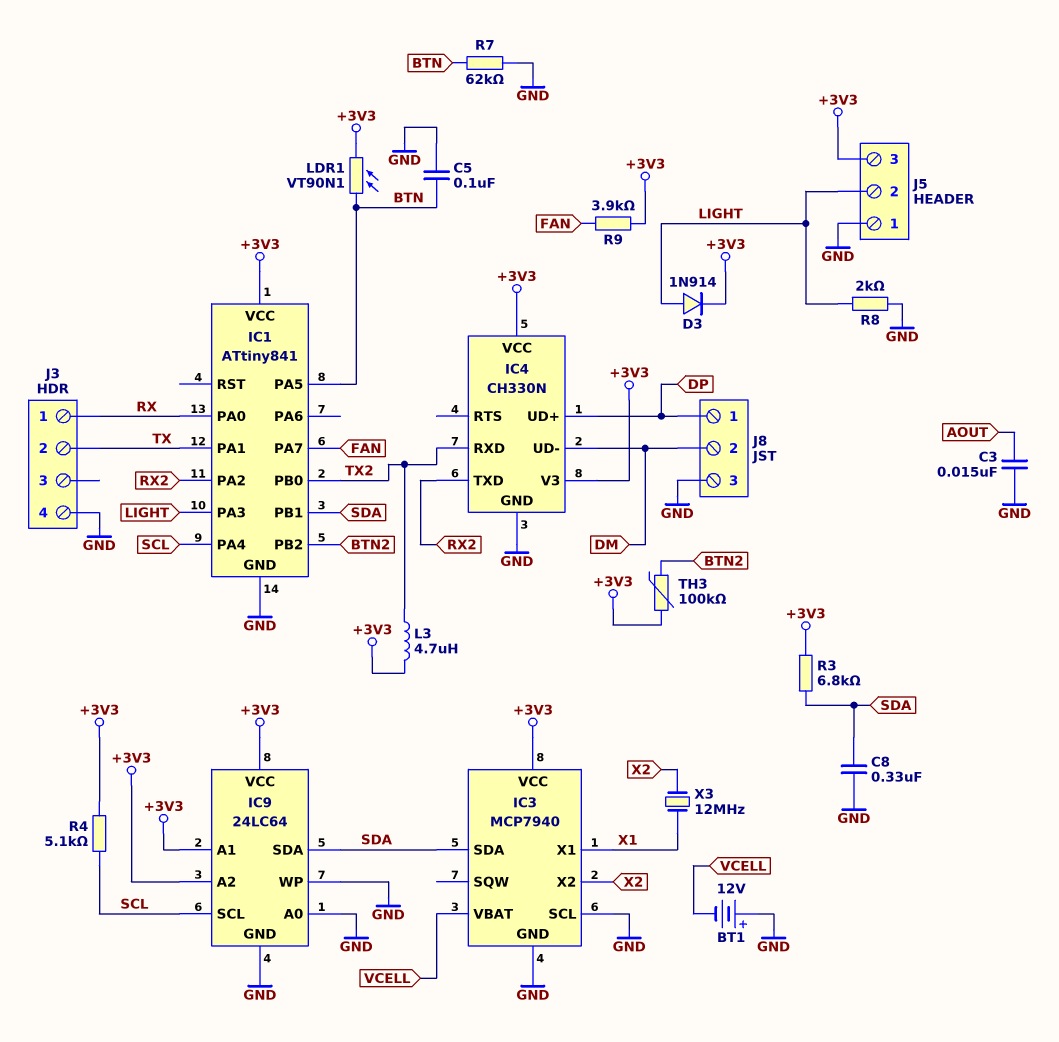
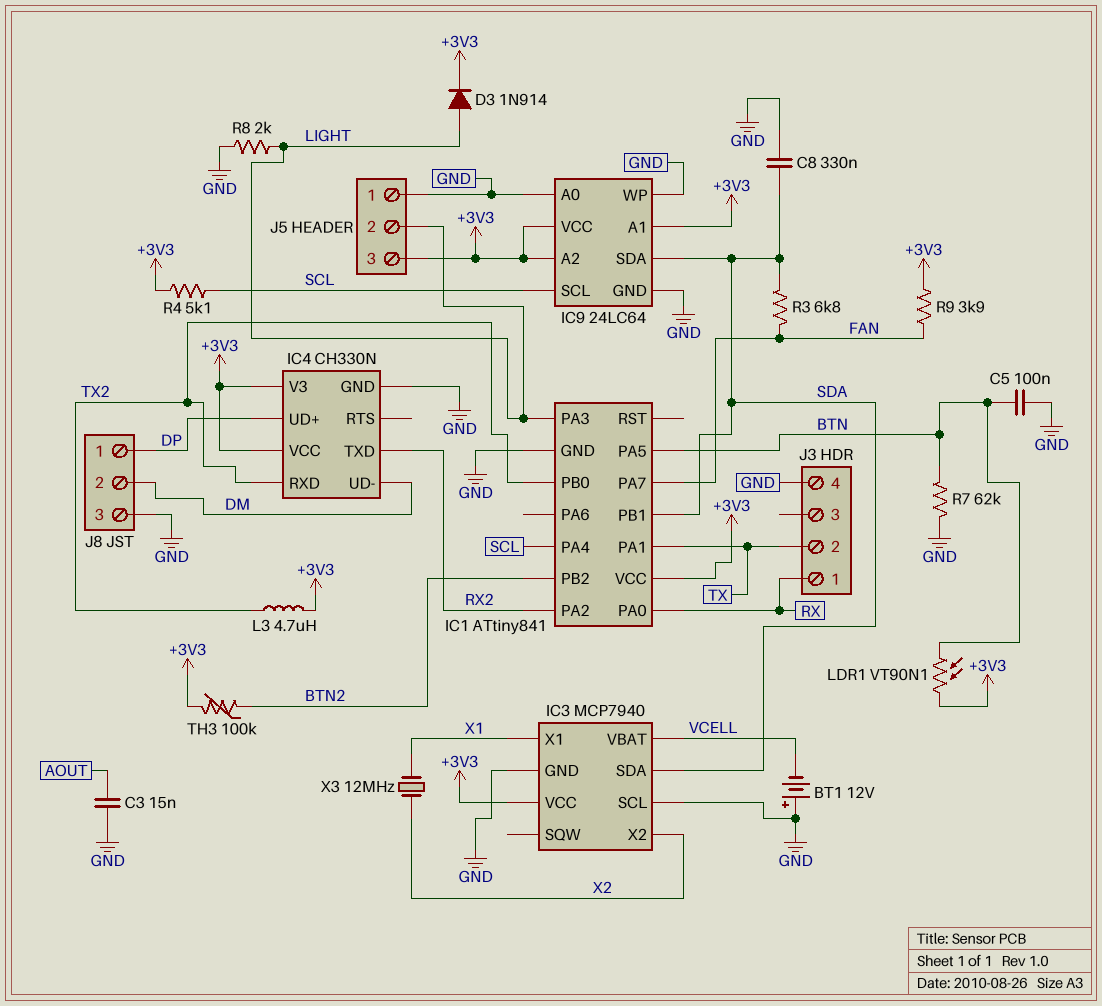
R3: 6.8k (+3V3, SDA) -> 6.8k (FAN, SDA)

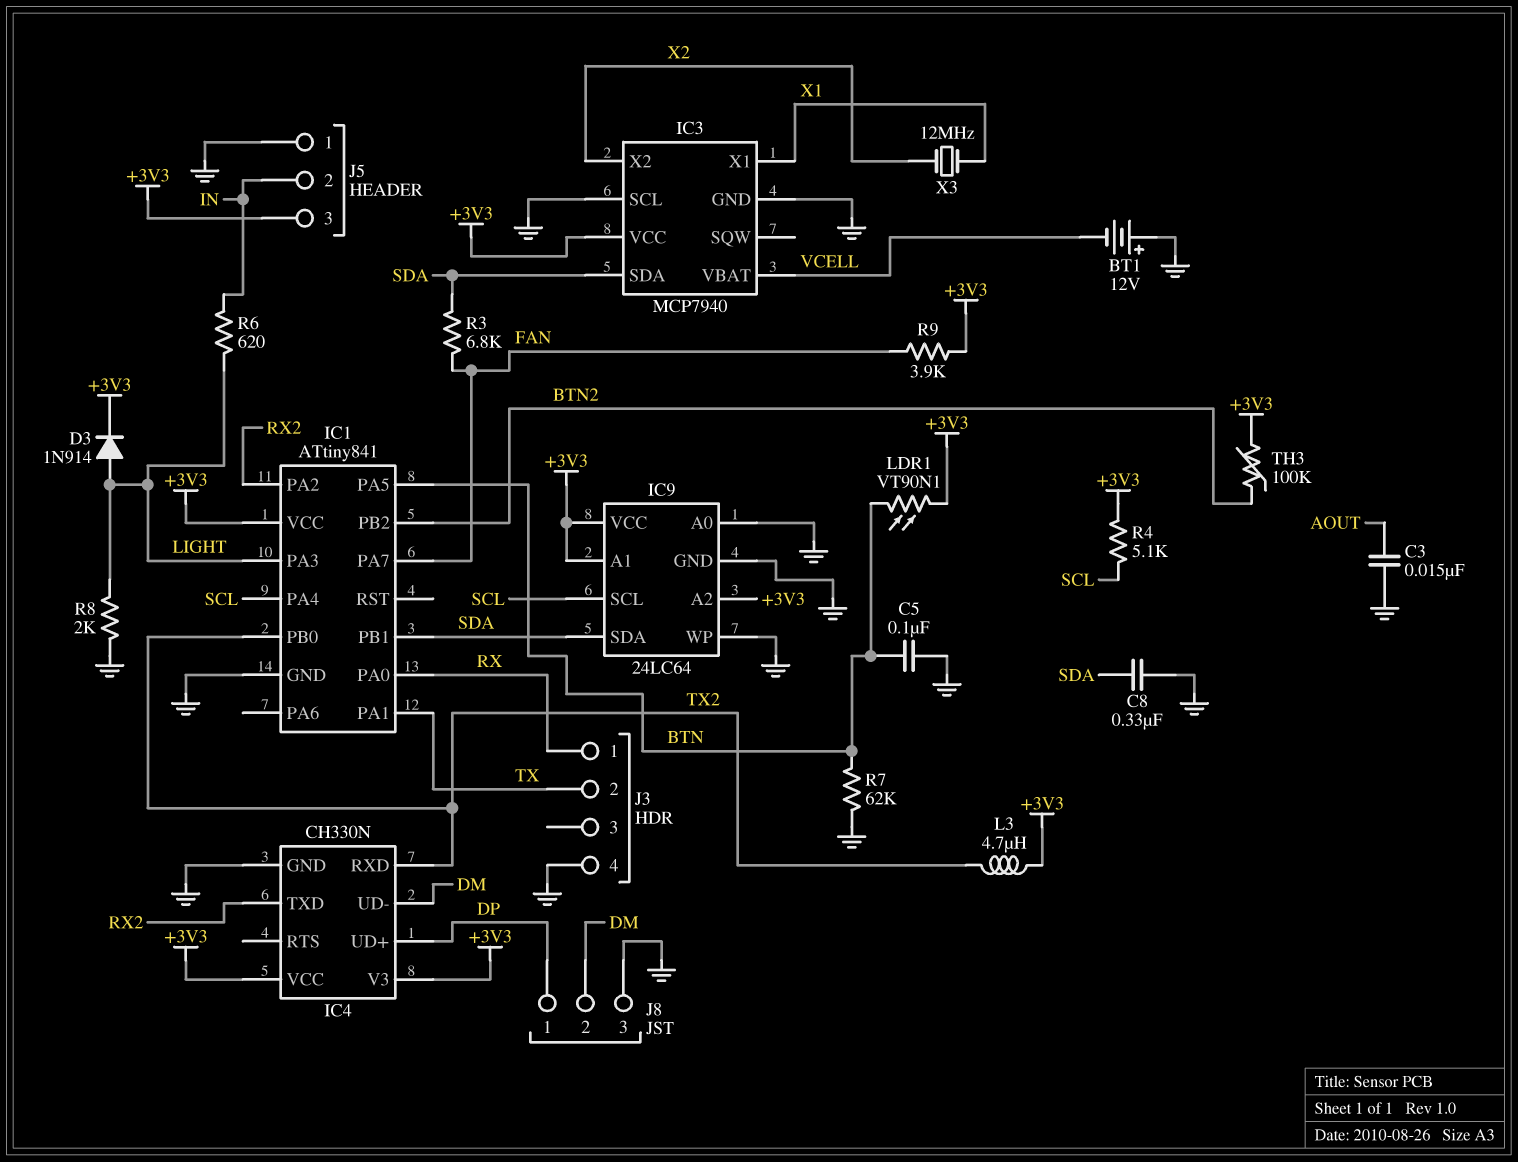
J5 pin 2: LIGHT -> IN
R6: none -> 620 (IN, LIGHT)

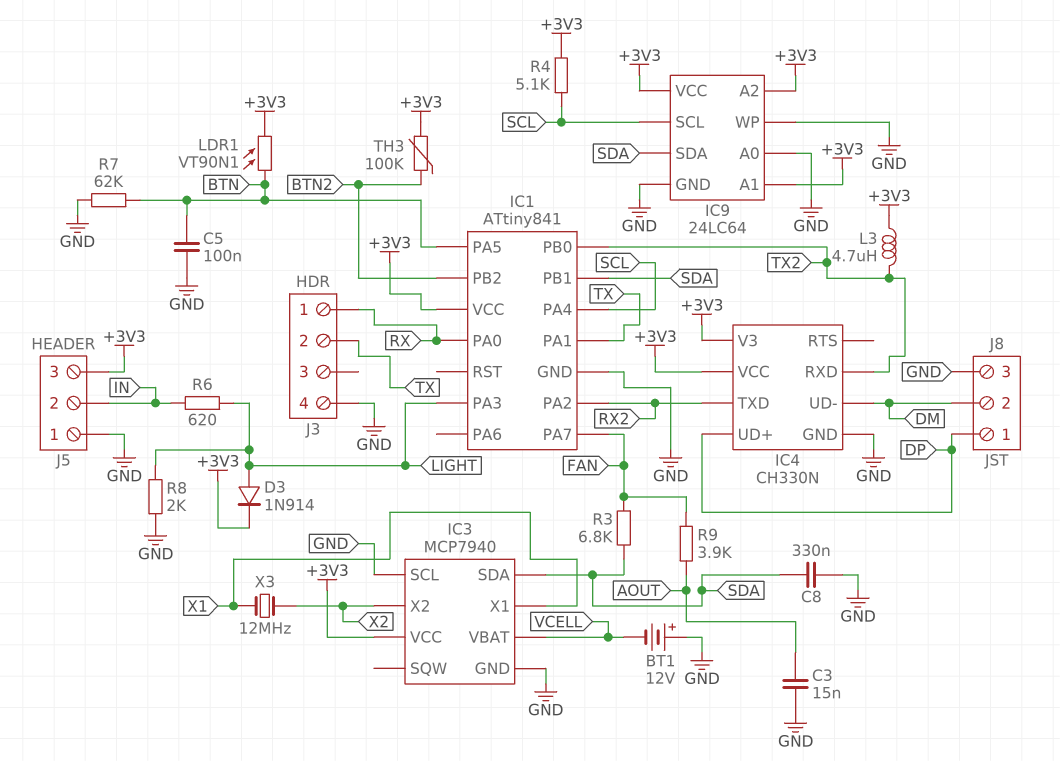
R9: 3.9k (+3V3, FAN) -> 3.9k (AOUT, FAN)

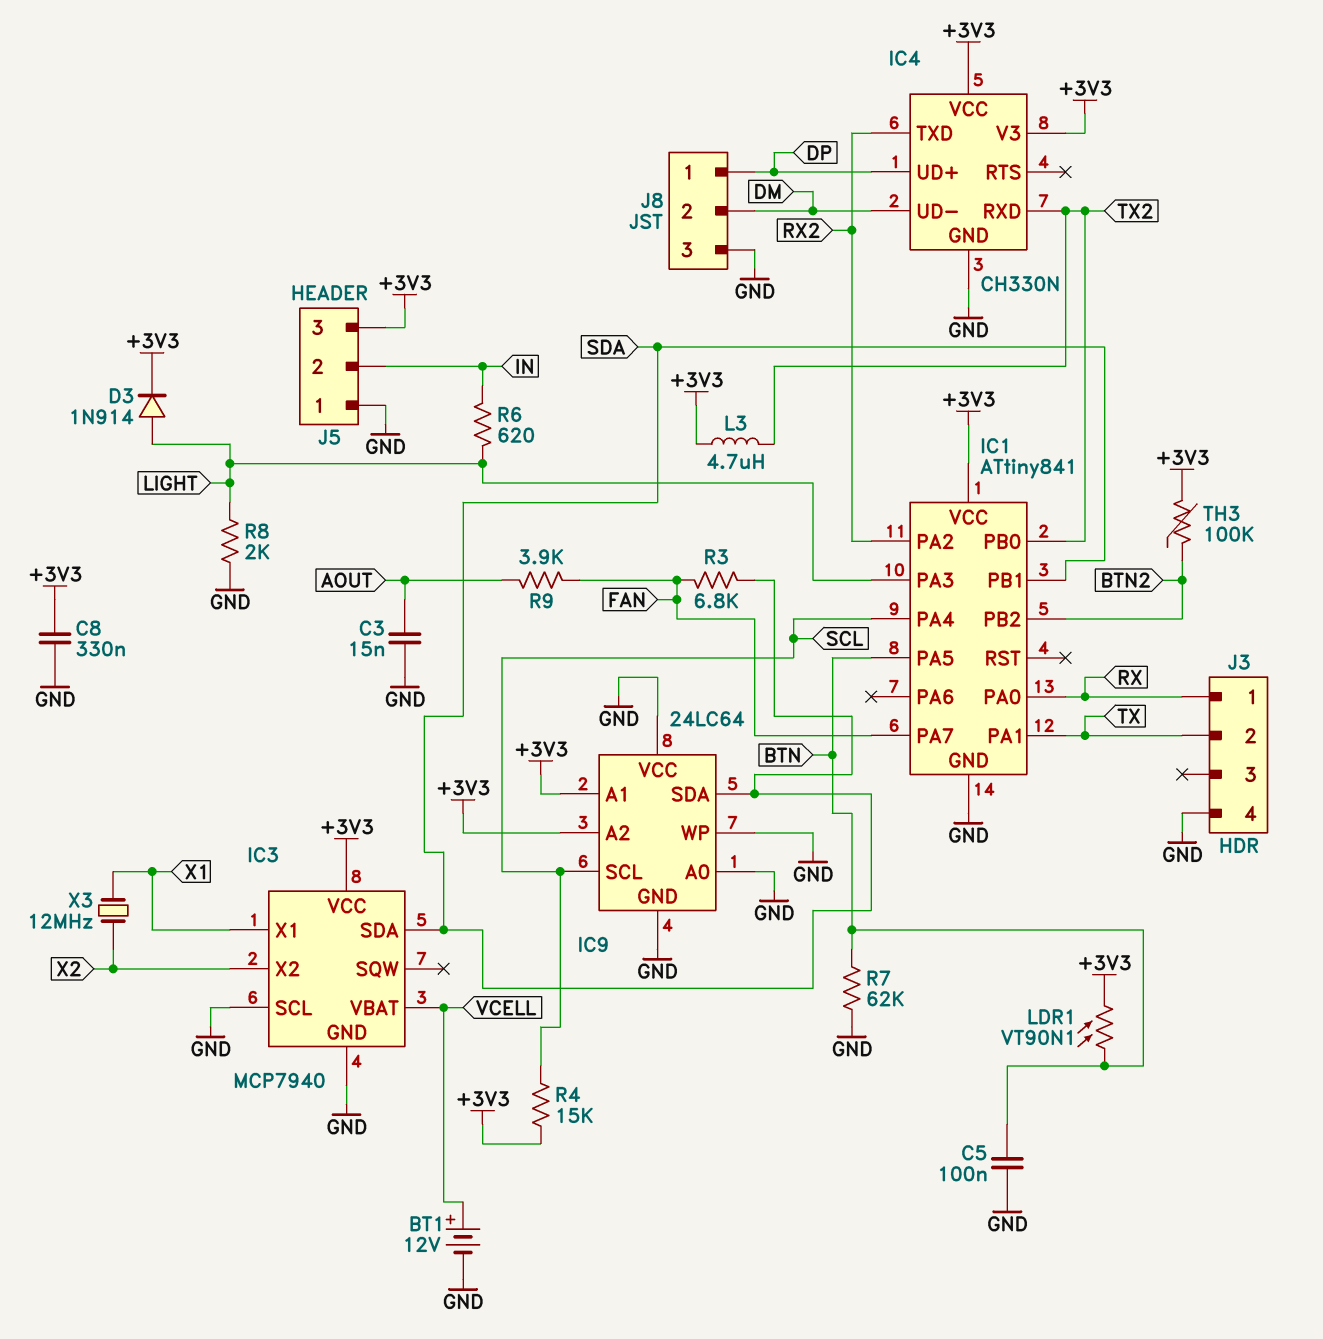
BT1: 12V (plus GND, minus VCELL) -> 12V (plus VCELL, minus GND)
C8: 330nF (GND, SDA) -> 330nF (+3V3, GND)
IC9 pin VCC: +3V3 -> GND
R4: 5.1k (+3V3, SCL) -> 15k (+3V3, SCL)

